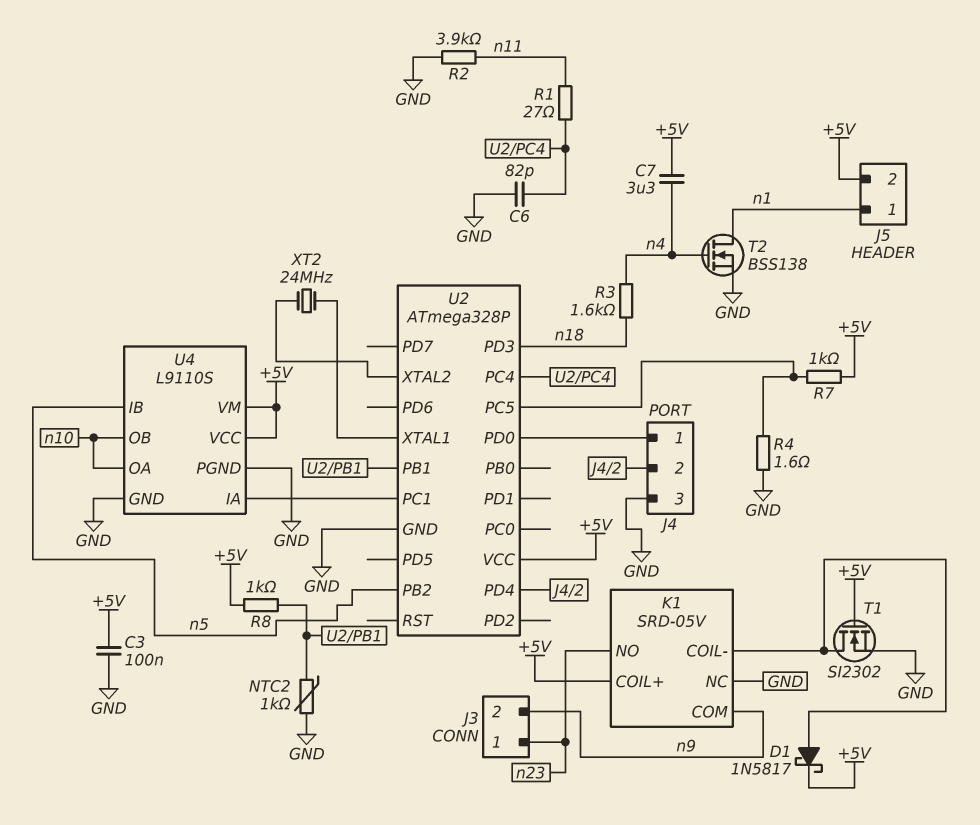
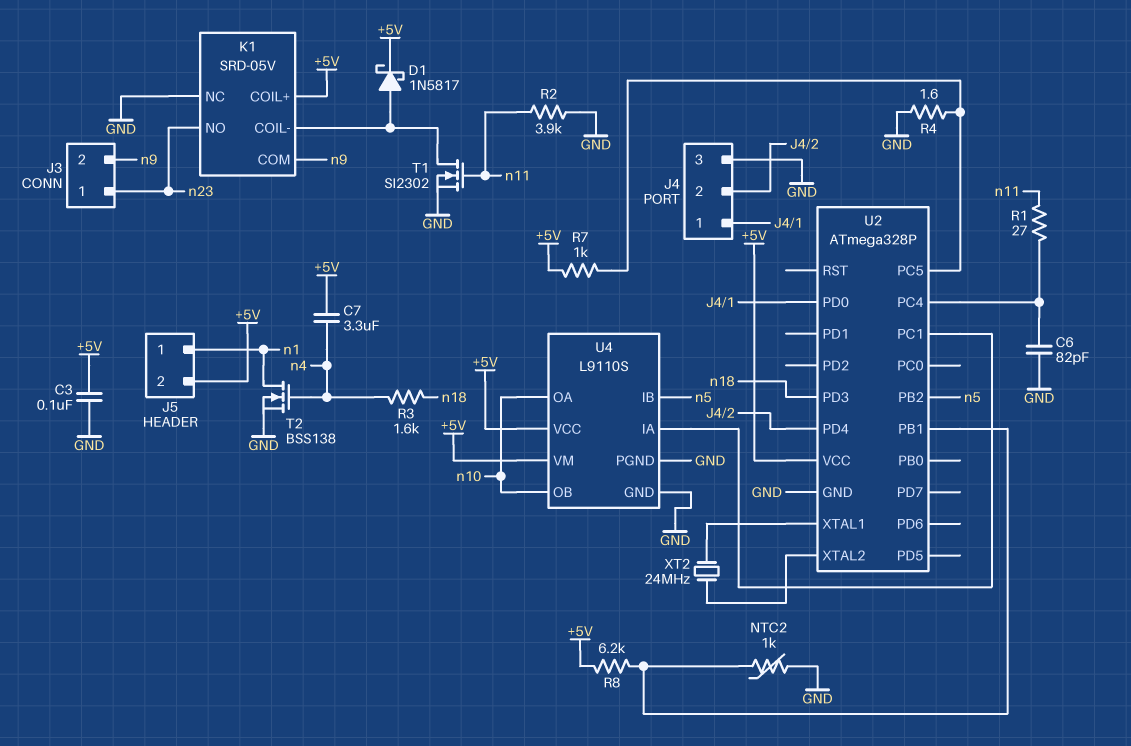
R8: 1k (+5V, U2/PB1) -> 6.2k (+5V, U2/PB1)
T1: NMOS SI2302 (G +5V, D K1/COIL-, S GND) -> NMOS SI2302 (G n11, D K1/COIL-, S GND)

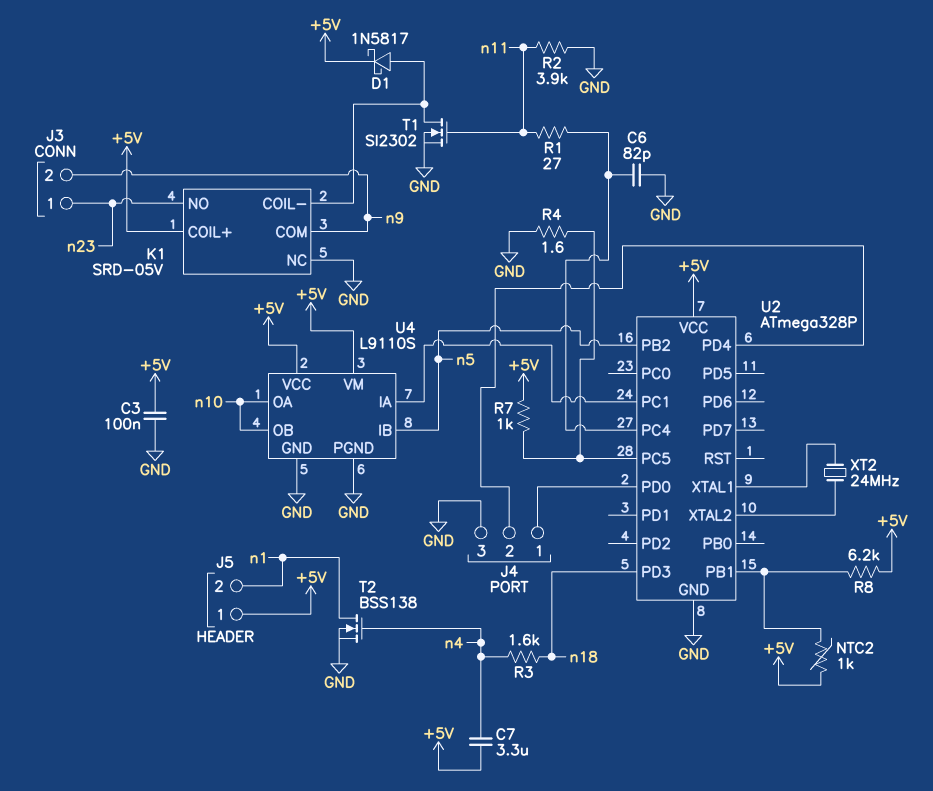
J5 pin 1: n1 -> +5V
J5 pin 2: +5V -> n1
NTC2: 1k (GND, U2/PB1) -> 1k (+5V, U2/PB1)

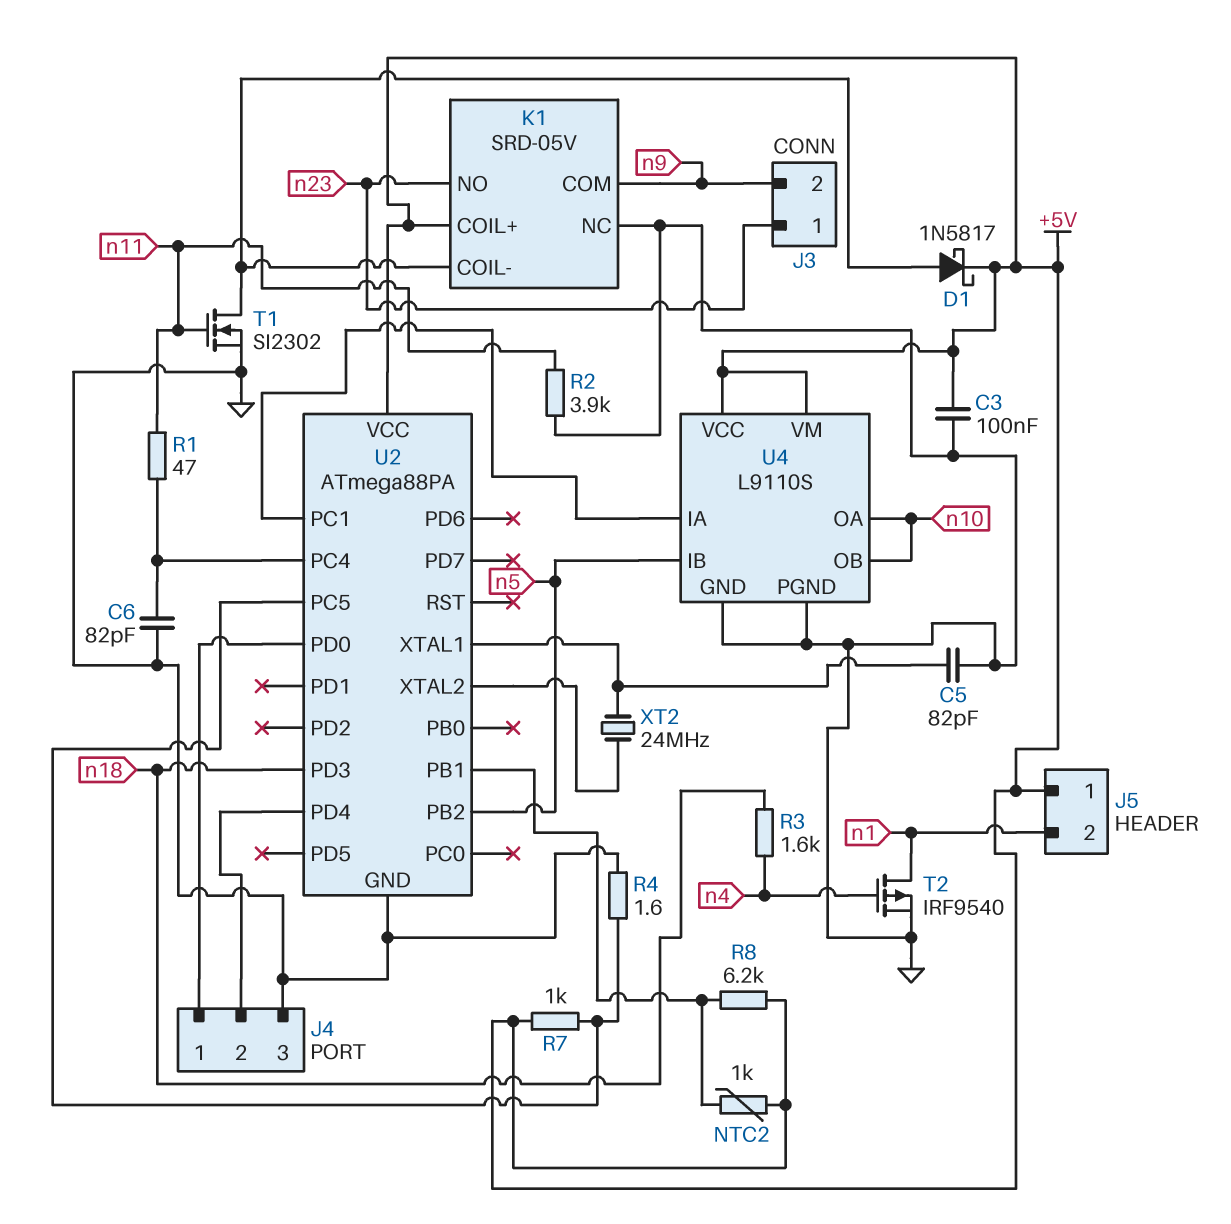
C5: none -> 82pF (GND, U2/XTAL1)
C7: 3.3uF (+5V, n4) -> none
R1: 27 (U2/PC4, n11) -> 47 (U2/PC4, n11)
T2: NMOS BSS138 (G n4, D n1, S GND) -> PMOS IRF9540 (G n4, D n1, S GND)
U2: ATmega328P -> ATmega88PA

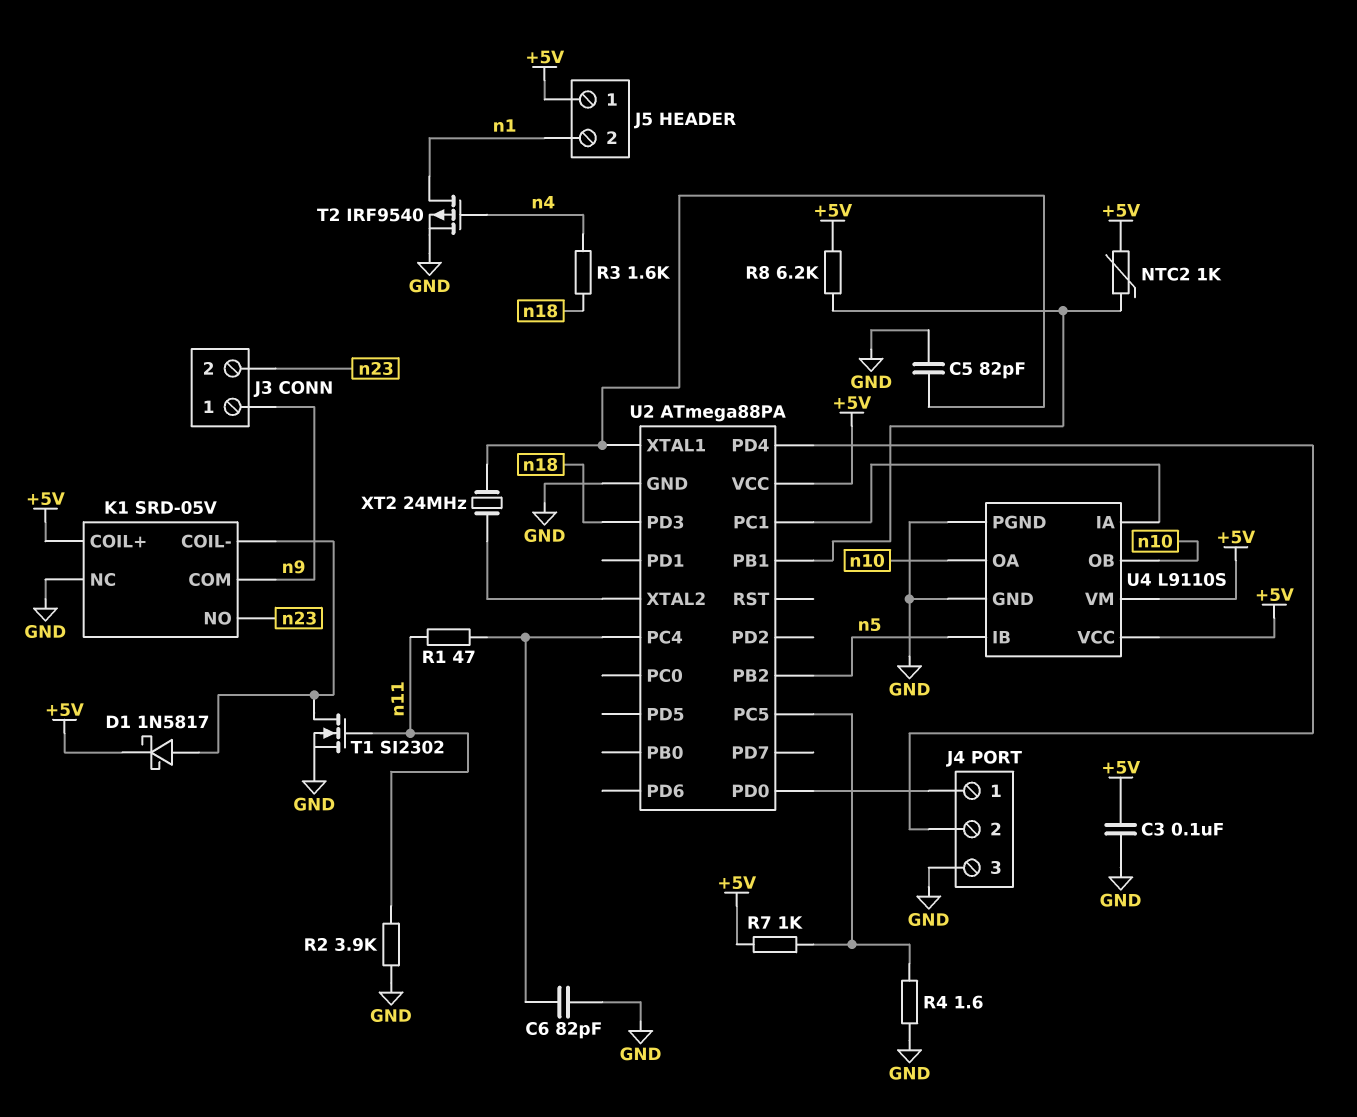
J3 pin 1: n23 -> n9
J3 pin 2: n9 -> n23

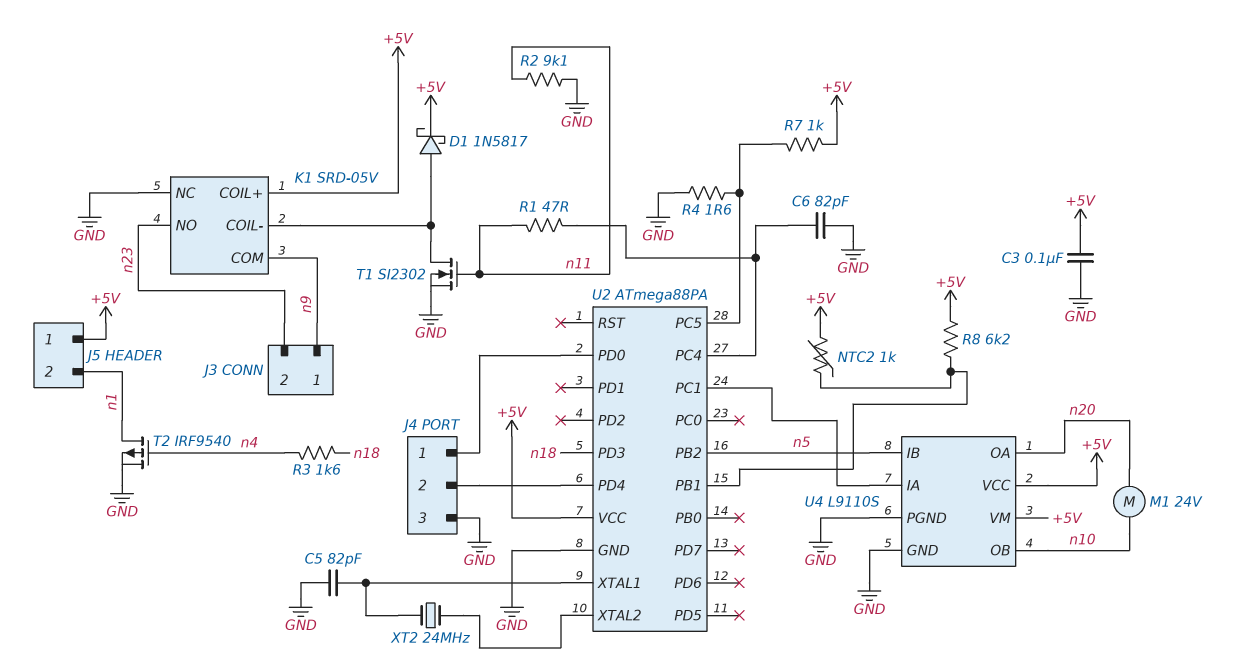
M1: none -> motor 24V (n10, n20)
R2: 3.9k (GND, n11) -> 9.1k (GND, n11)
U4 pin OA: n10 -> n20

